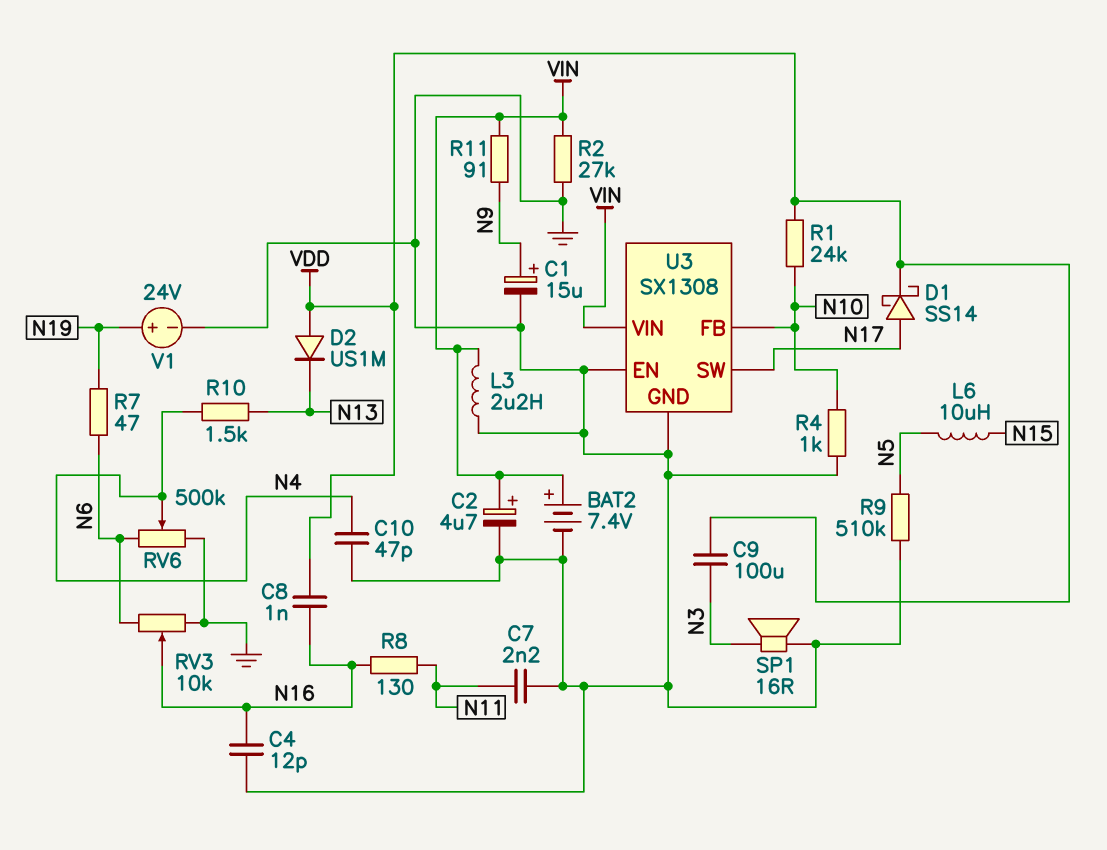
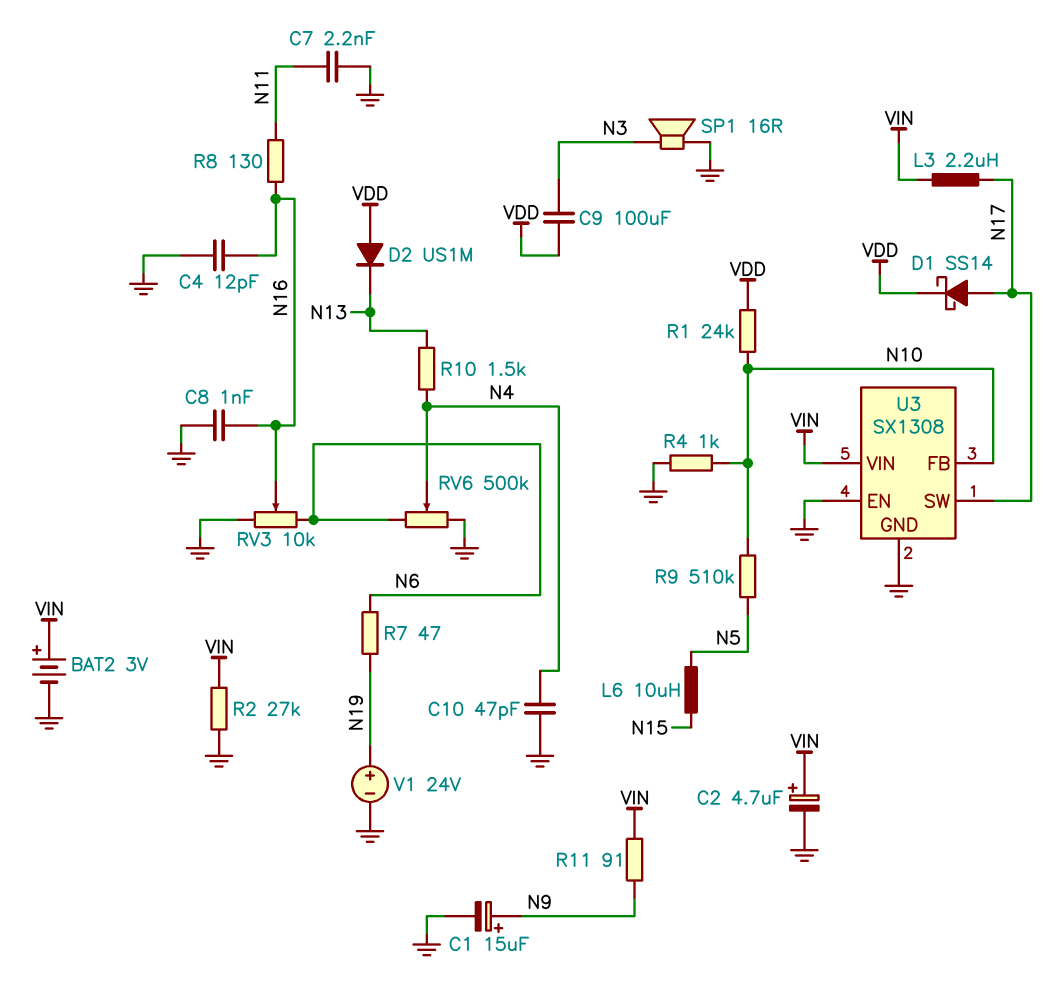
BAT2: 7.4V (plus VIN, minus GND) -> 3V (plus VIN, minus GND)
C8: 1nF (N16, VDD) -> 1nF (GND, N16)
L3: 2.2uH (GND, VIN) -> 2.2uH (N17, VIN)
R9: 510k (GND, N5) -> 510k (N5, N10)

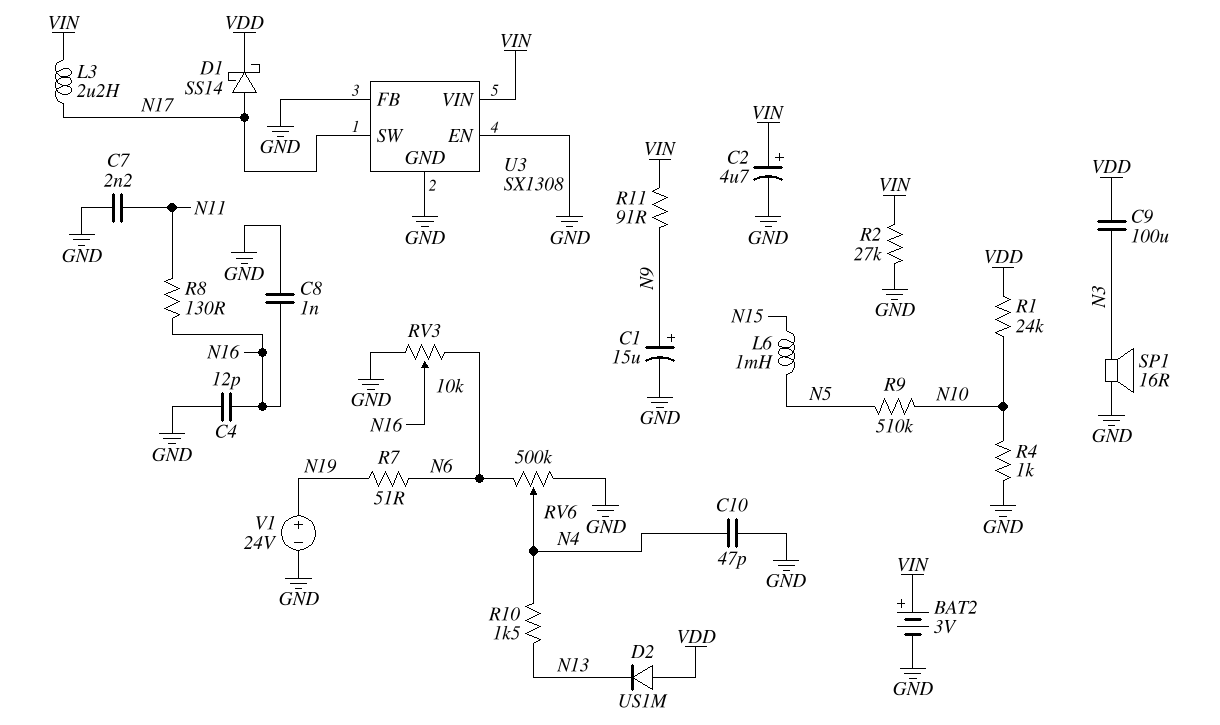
L6: 10uH (N5, N15) -> 1mH (N5, N15)
R7: 47 (N6, N19) -> 51 (N6, N19)
U3 pin FB: N10 -> GND

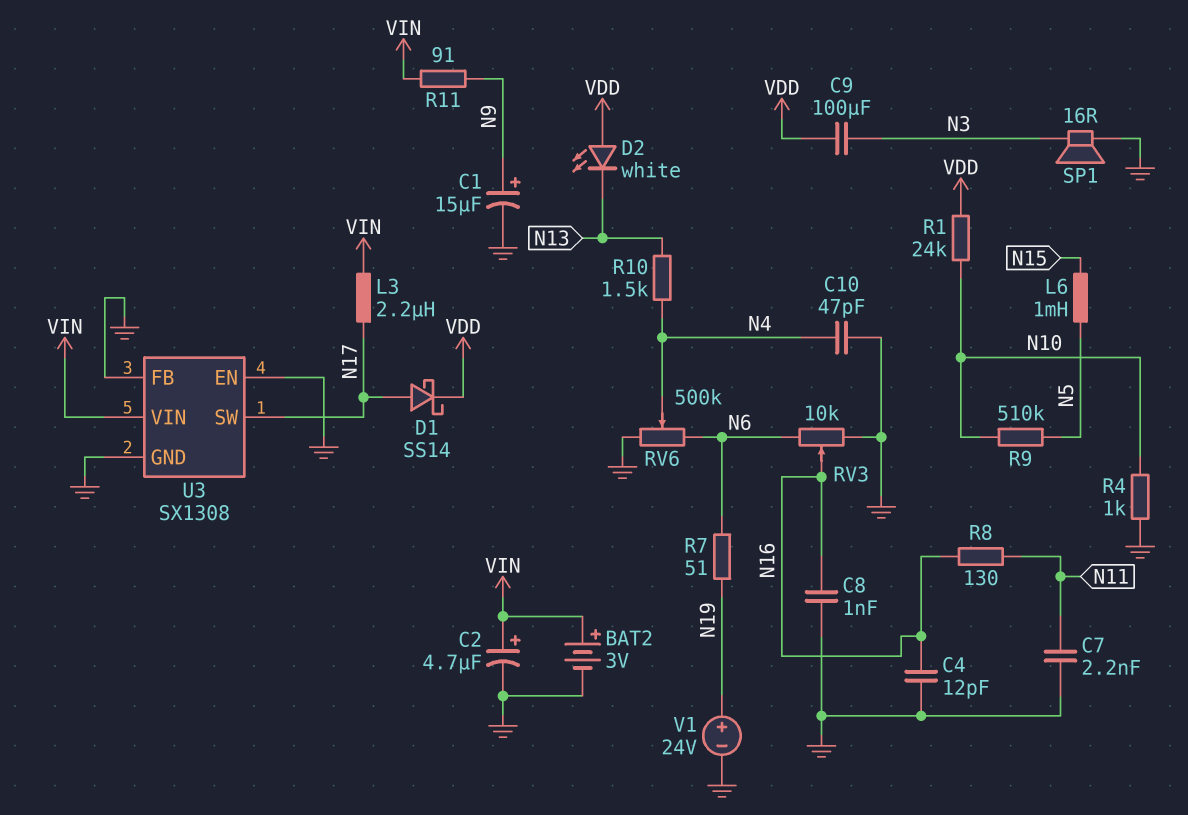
D2: diode US1M (A VDD, K N13) -> LED white (A VDD, K N13)
R2: 27k (GND, VIN) -> none

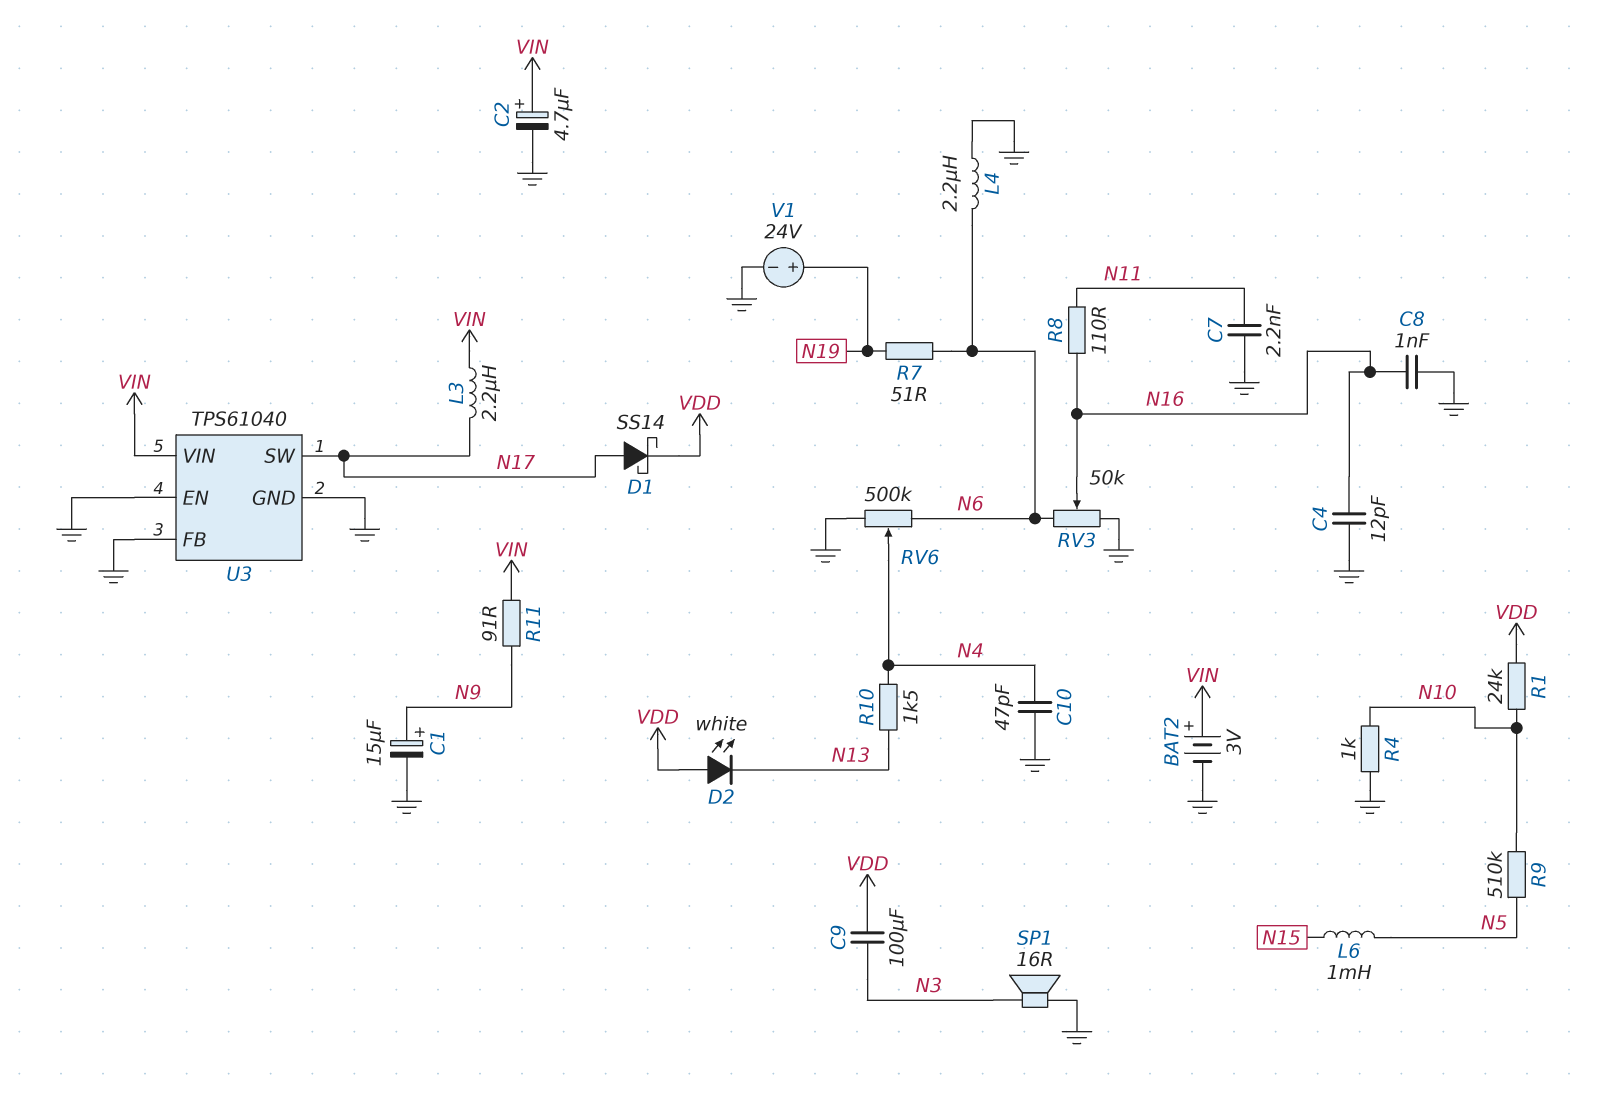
L4: none -> 2.2uH (GND, N6)
R8: 130 (N11, N16) -> 110 (N11, N16)
RV3: 10k (GND, N6, wiper N16) -> 50k (GND, N6, wiper N16)
U3: SX1308 -> TPS61040

